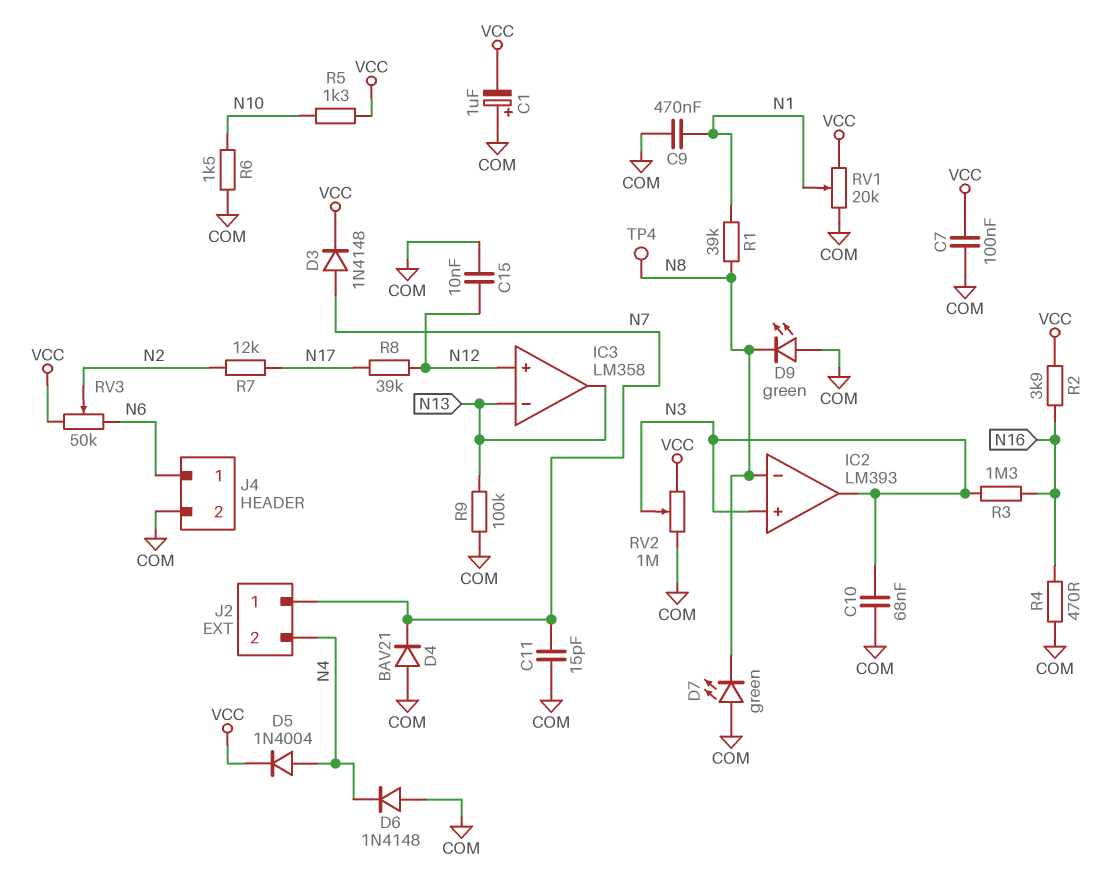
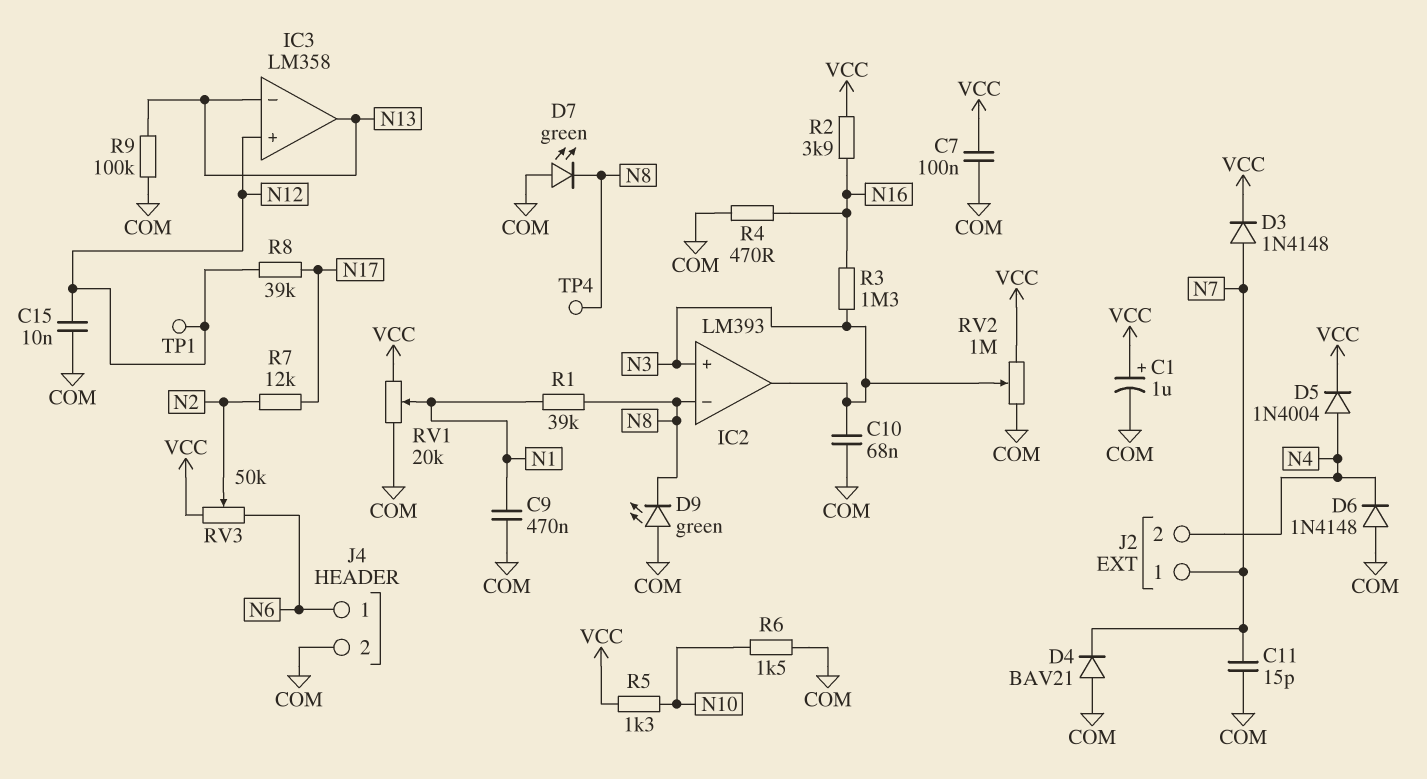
C1: 1uF (plus COM, minus VCC) -> 1uF (plus VCC, minus COM)
TP1: none -> test point (N12)

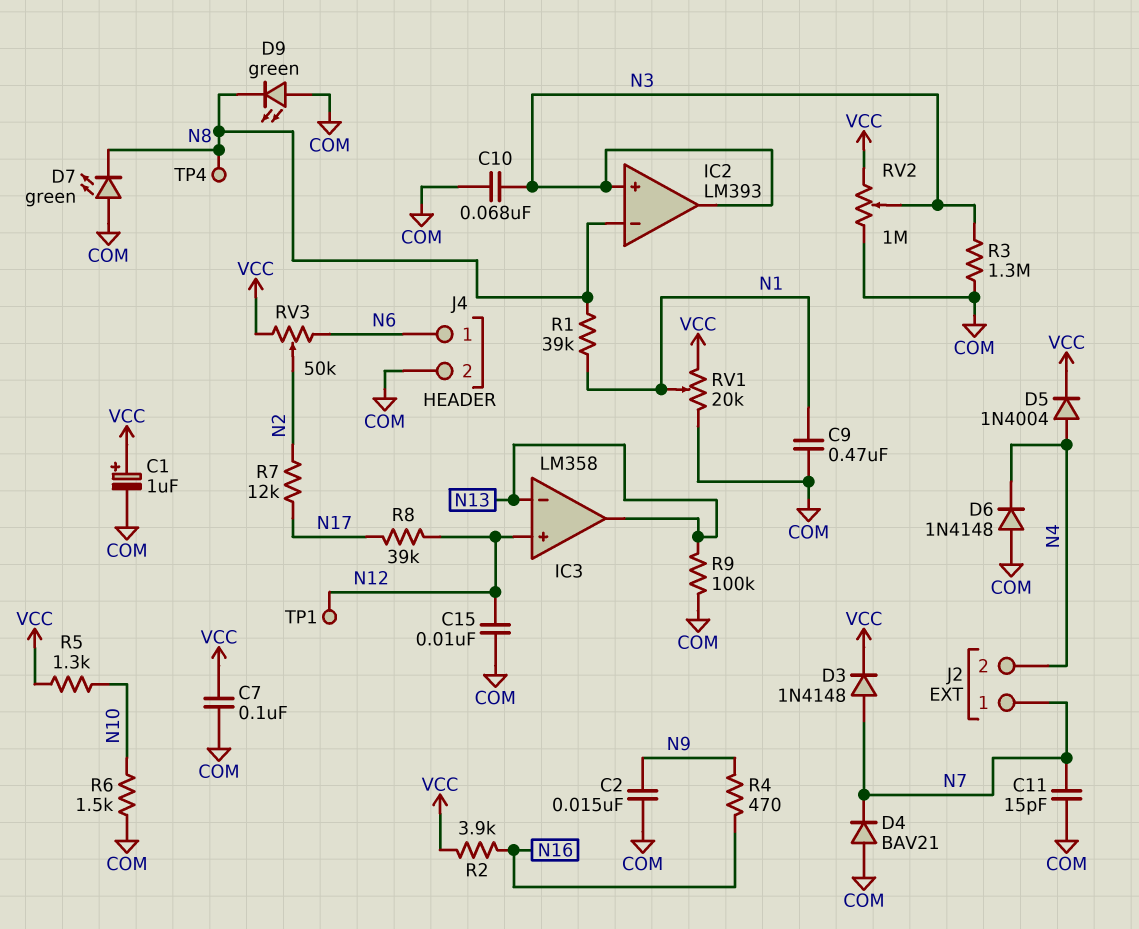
C2: none -> 15nF (COM, N9)
R3: 1.3M (N3, N16) -> 1.3M (COM, N3)
R4: 470 (COM, N16) -> 470 (N9, N16)

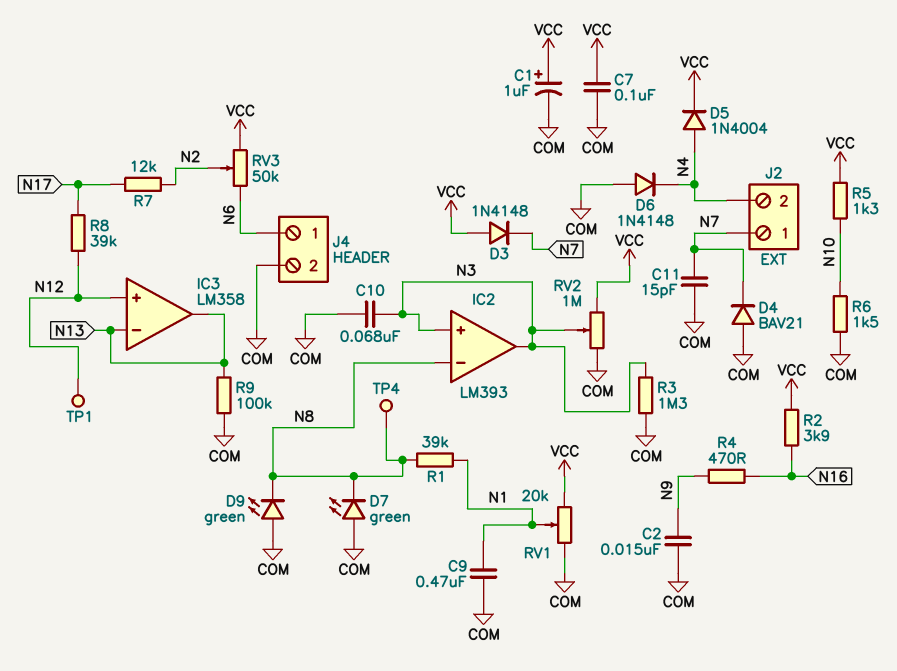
C15: 10nF (COM, N12) -> none
D3: diode 1N4148 (A N7, K VCC) -> diode 1N4148 (A VCC, K N7)

